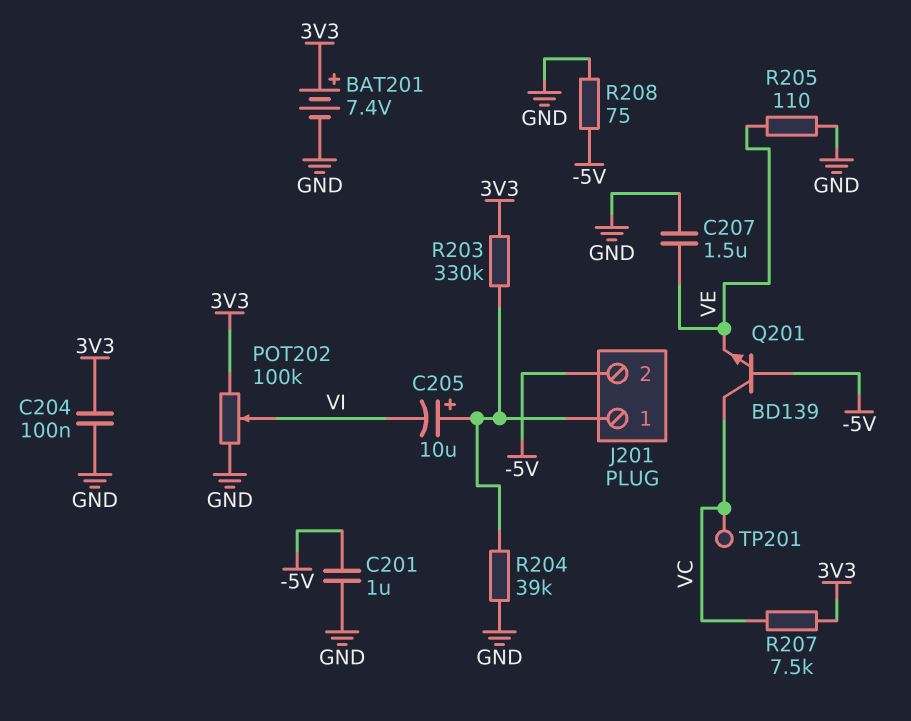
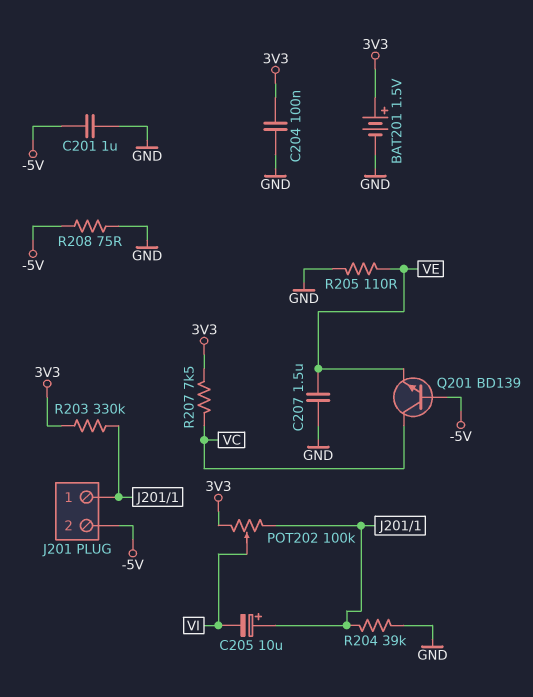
BAT201: 7.4V (plus 3V3, minus GND) -> 1.5V (plus 3V3, minus GND)
POT202: 100k (3V3, GND, wiper VI) -> 100k (3V3, J201/1, wiper VI)
TP201: test point (VC) -> none

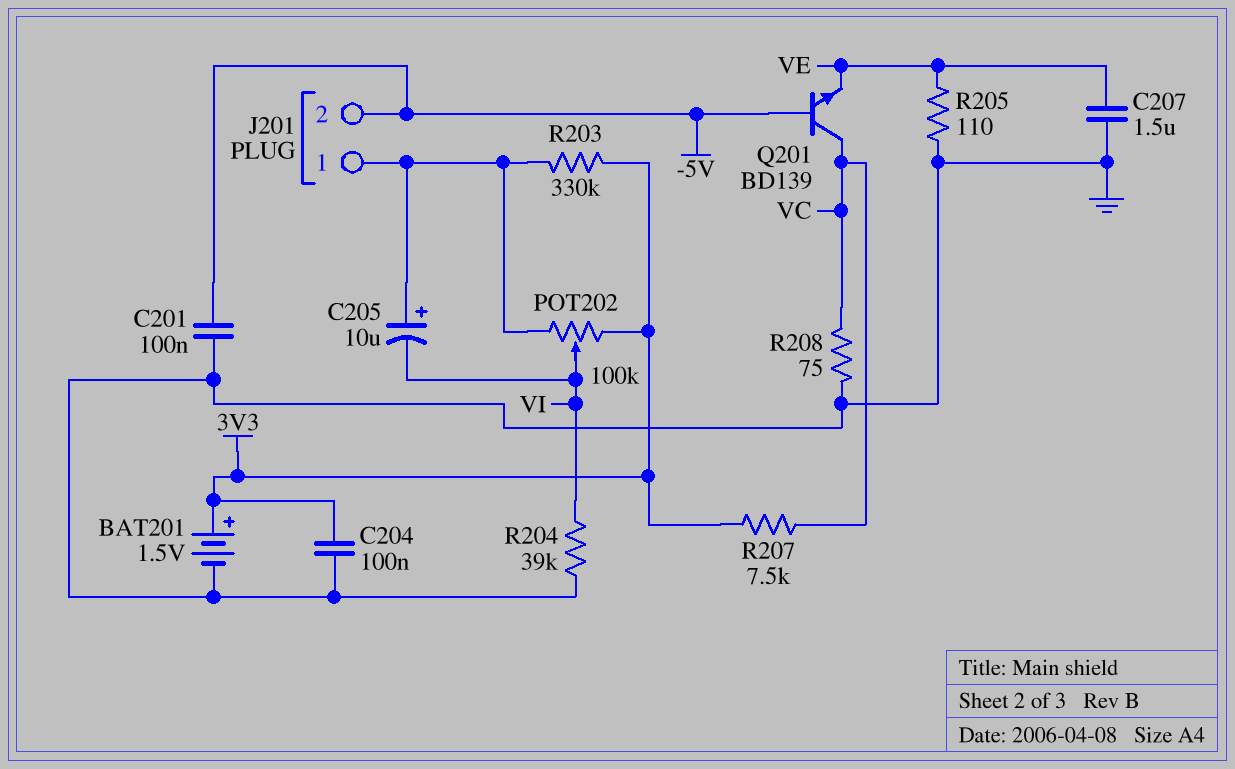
C201: 1uF (-5V, GND) -> 100nF (-5V, GND)
R204: 39k (GND, J201/1) -> 39k (GND, VI)
R208: 75 (-5V, GND) -> 75 (GND, VC)

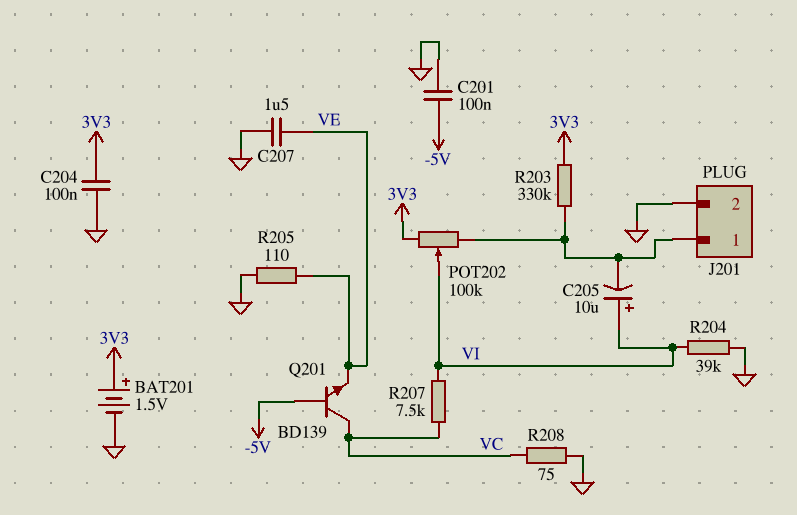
C205: 10uF (plus J201/1, minus VI) -> 10uF (plus VI, minus J201/1)
J201 pin 2: -5V -> GND
R207: 7.5k (3V3, VC) -> 7.5k (VC, VI)

